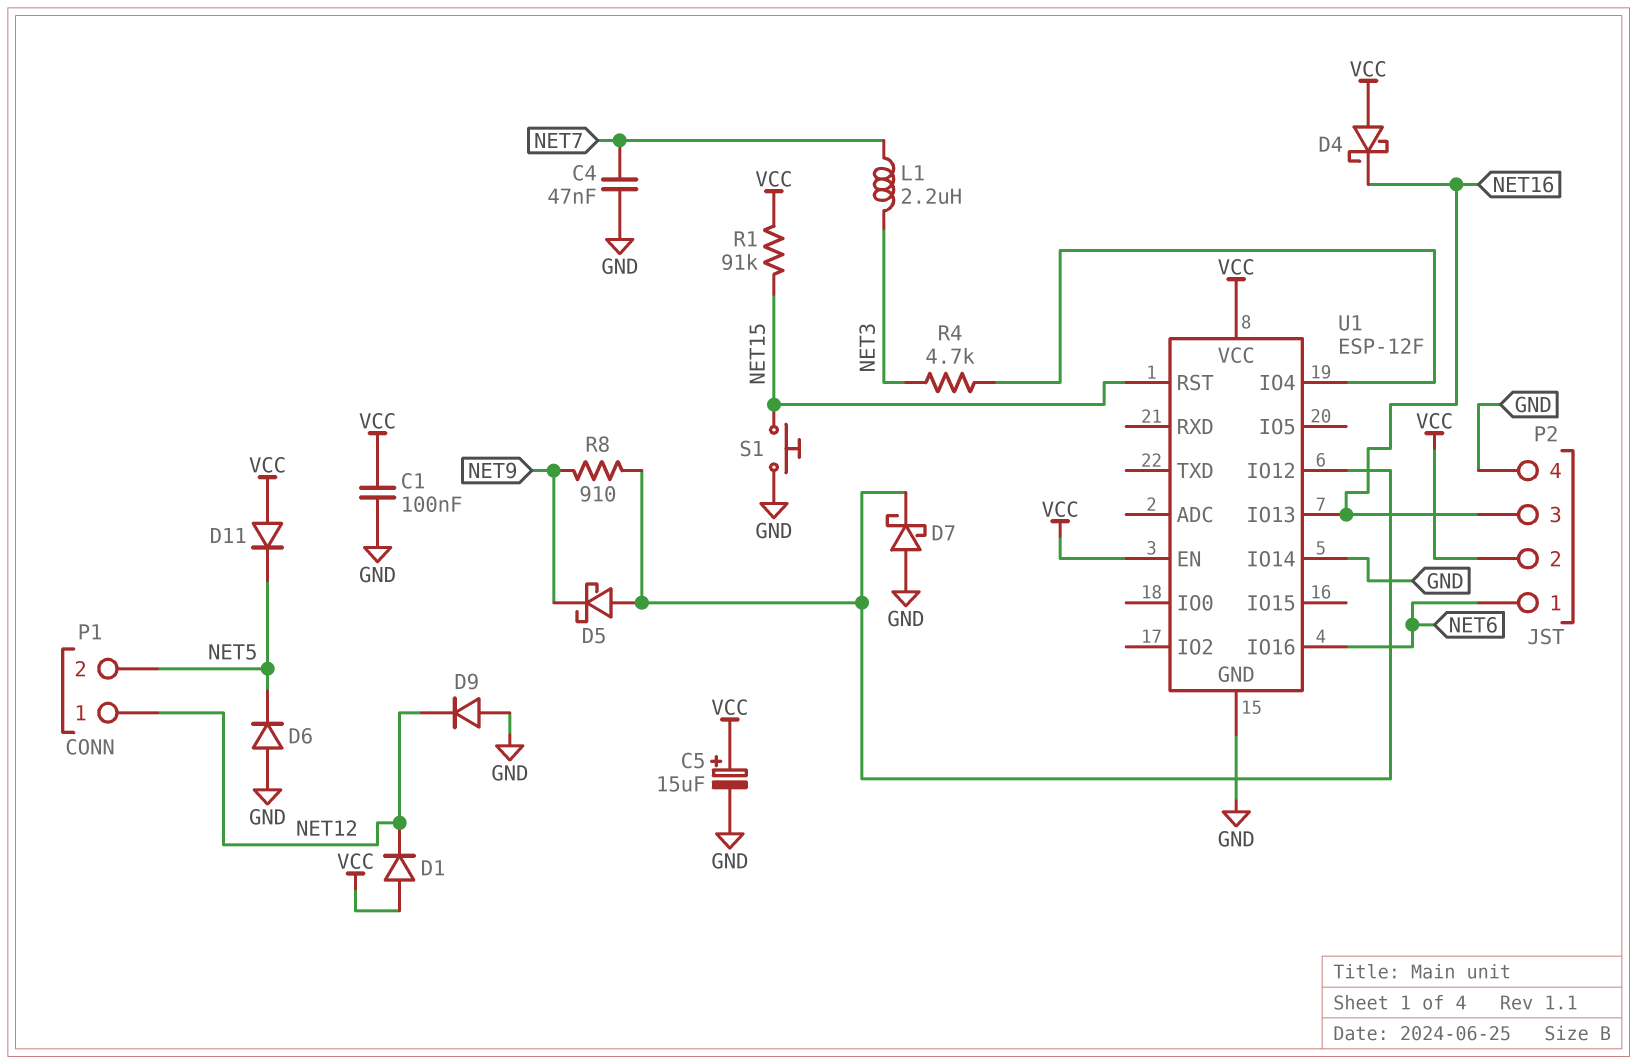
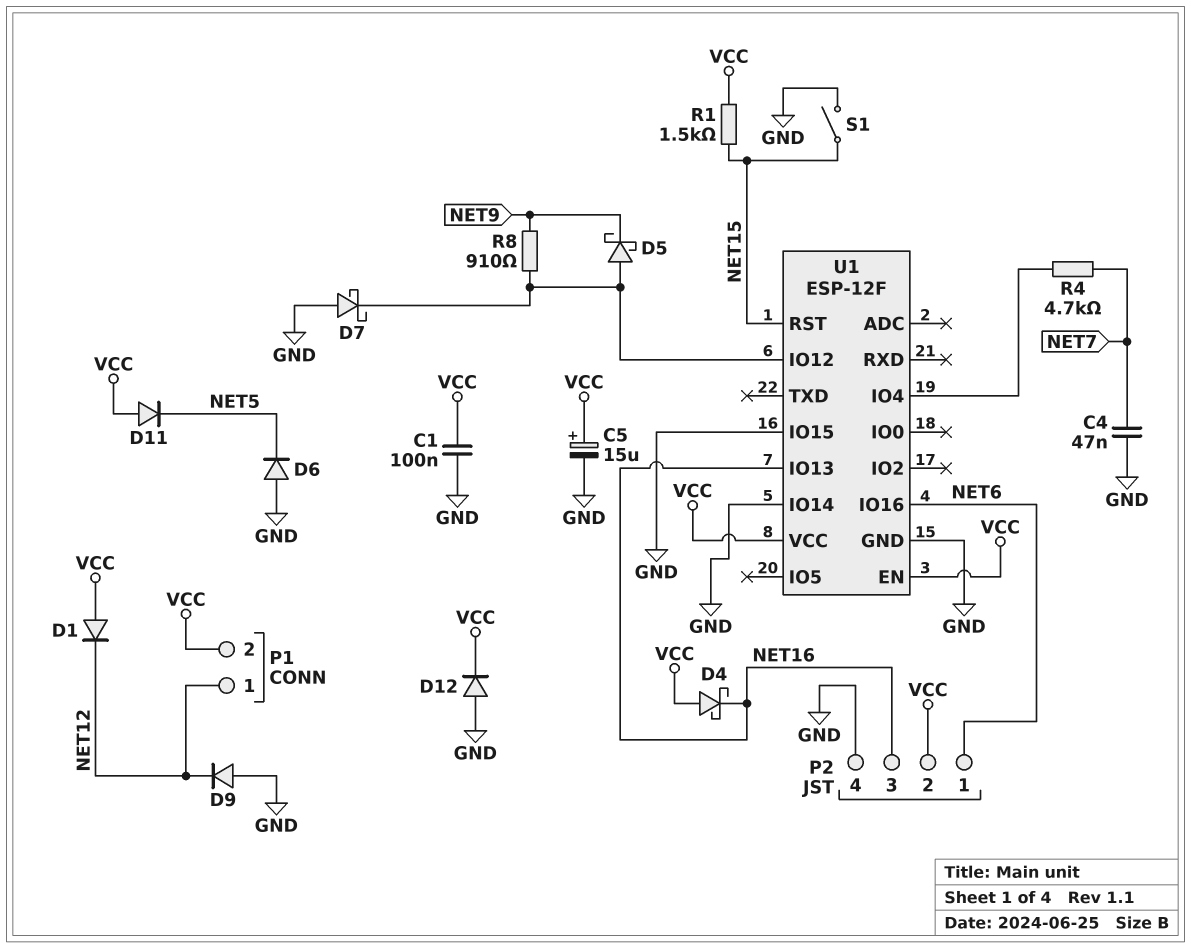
D12: none -> diode (A GND, K VCC)
L1: 2.2uH (NET3, NET7) -> none
P1 pin 2: NET5 -> VCC
R1: 91k (NET15, VCC) -> 1.5k (NET15, VCC)
R4: 4.7k (NET3, U1/IO4) -> 4.7k (NET7, U1/IO4)
S1: button (GND, NET15) -> switch (GND, NET15)
U1 pin IO15: none -> GND

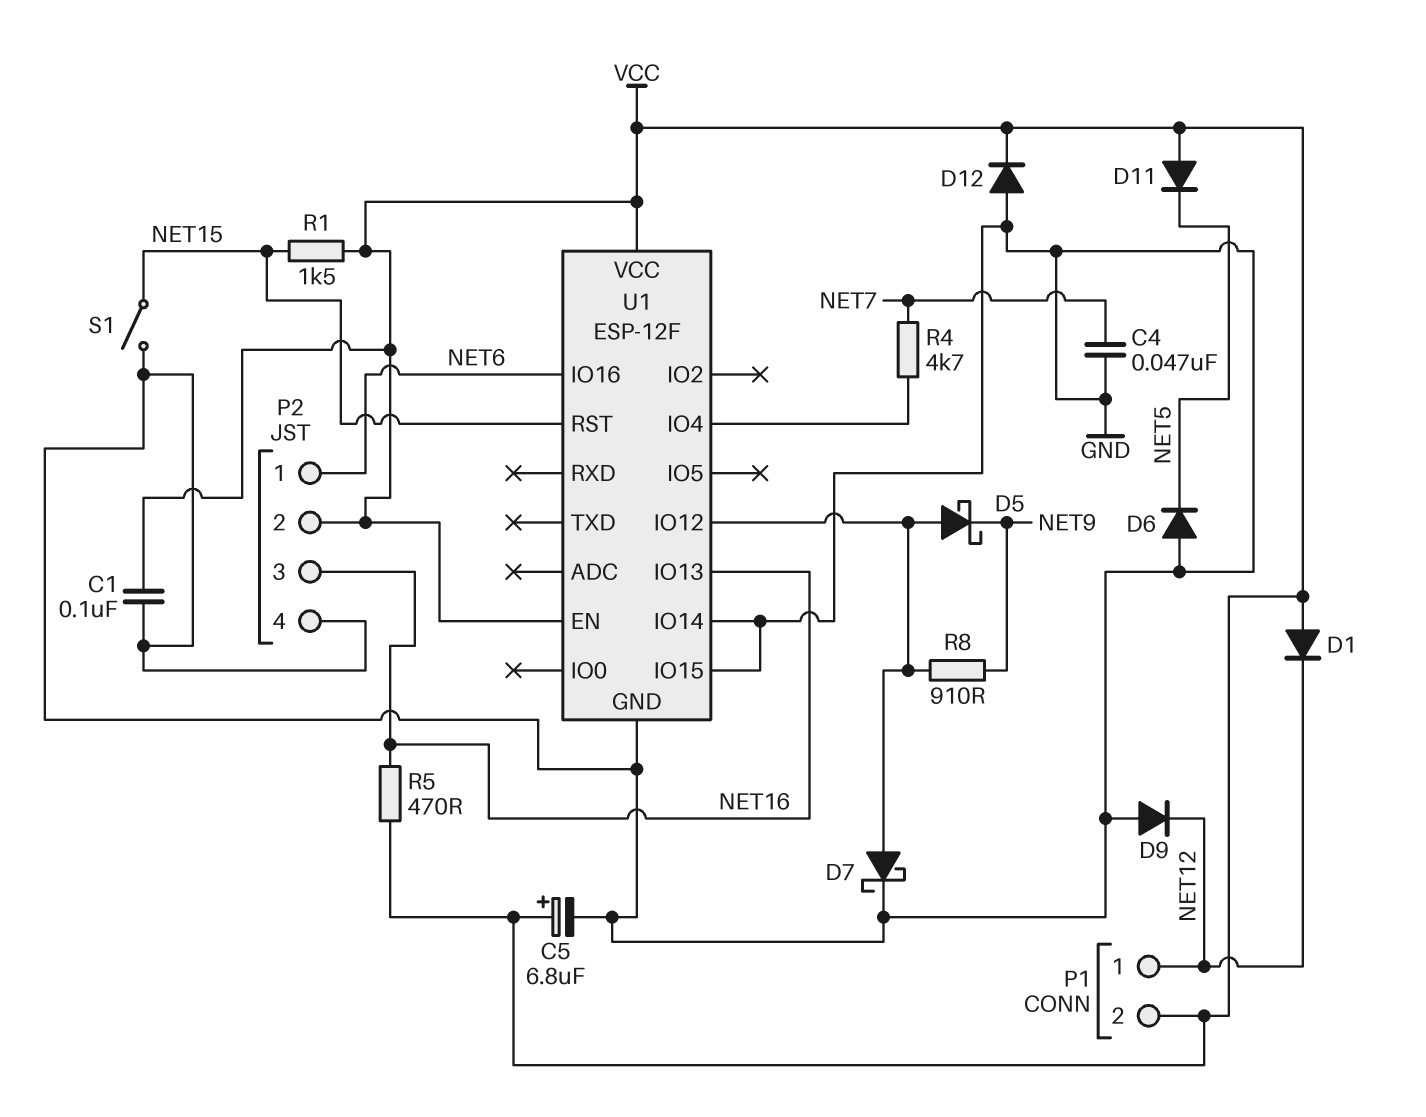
C5: 15uF (plus VCC, minus GND) -> 6.8uF (plus VCC, minus GND)
D4: schottky (A VCC, K NET16) -> none
D7: schottky (A GND, K U1/IO12) -> schottky (A U1/IO12, K GND)
R5: none -> 470 (NET16, VCC)

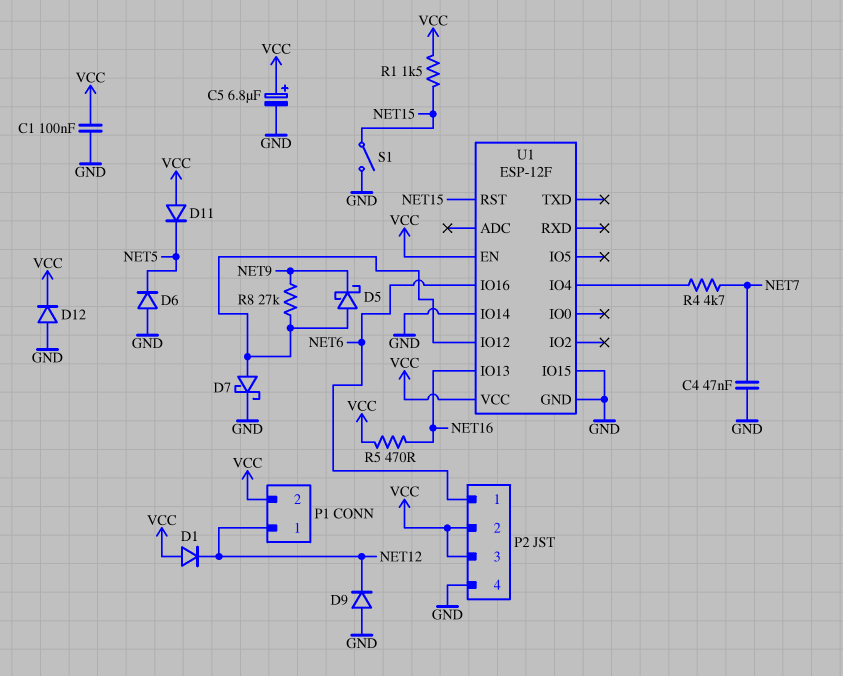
P2 pin 3: NET16 -> VCC
R8: 910 (NET9, U1/IO12) -> 27k (NET9, U1/IO12)

